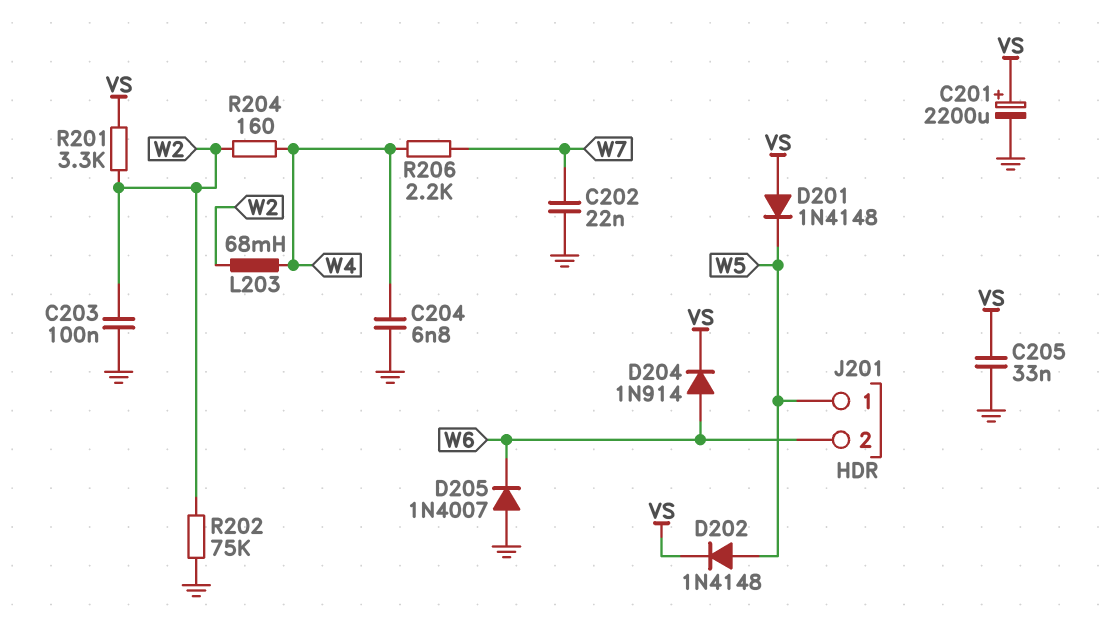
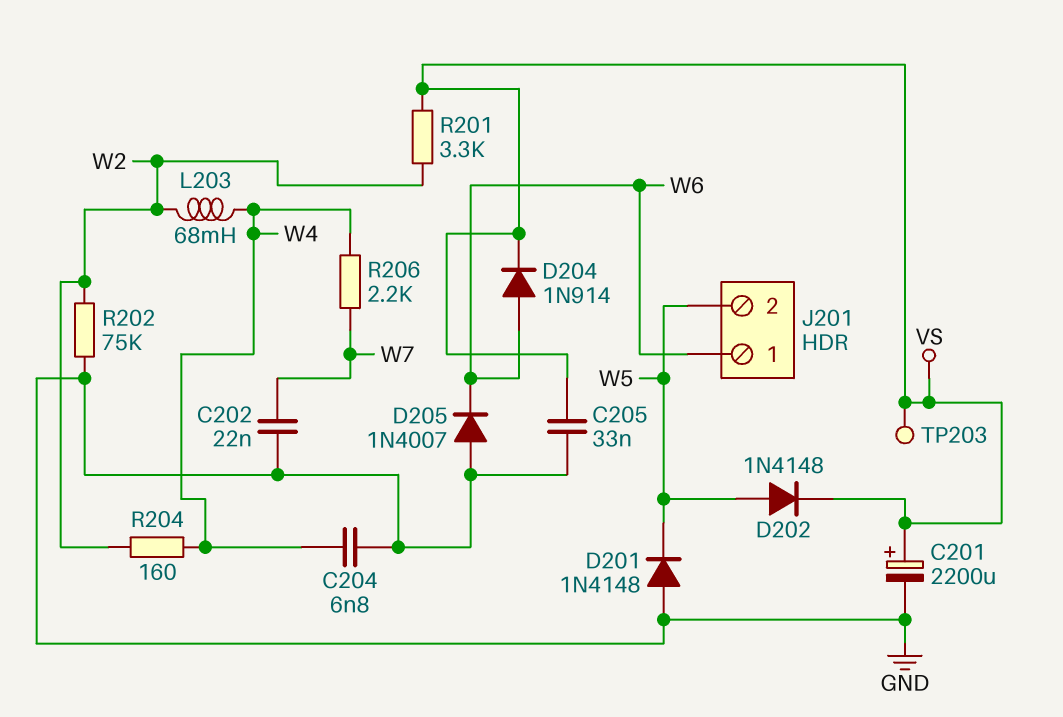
C203: 100nF (GND, W2) -> none
D201: diode 1N4148 (A VS, K W5) -> diode 1N4148 (A GND, K W5)
J201 pin 1: W5 -> W6
J201 pin 2: W6 -> W5
TP203: none -> test point (VS)

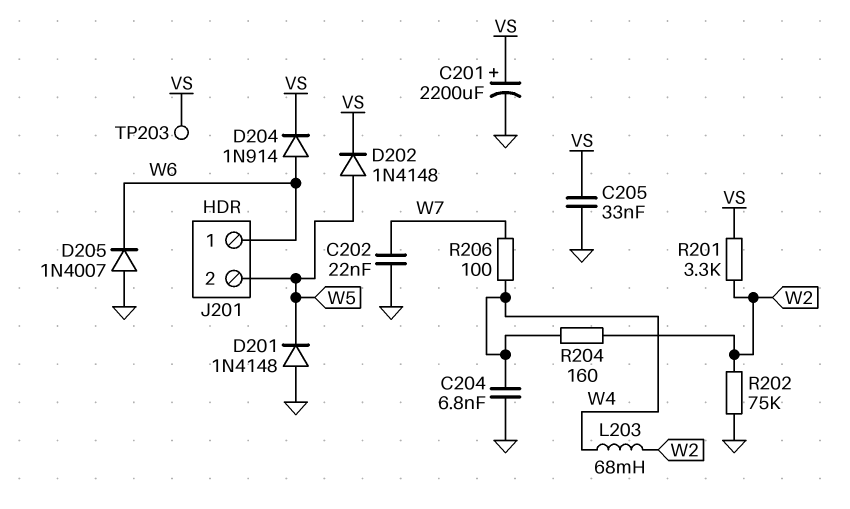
R206: 2.2k (W4, W7) -> 100 (W4, W7)

